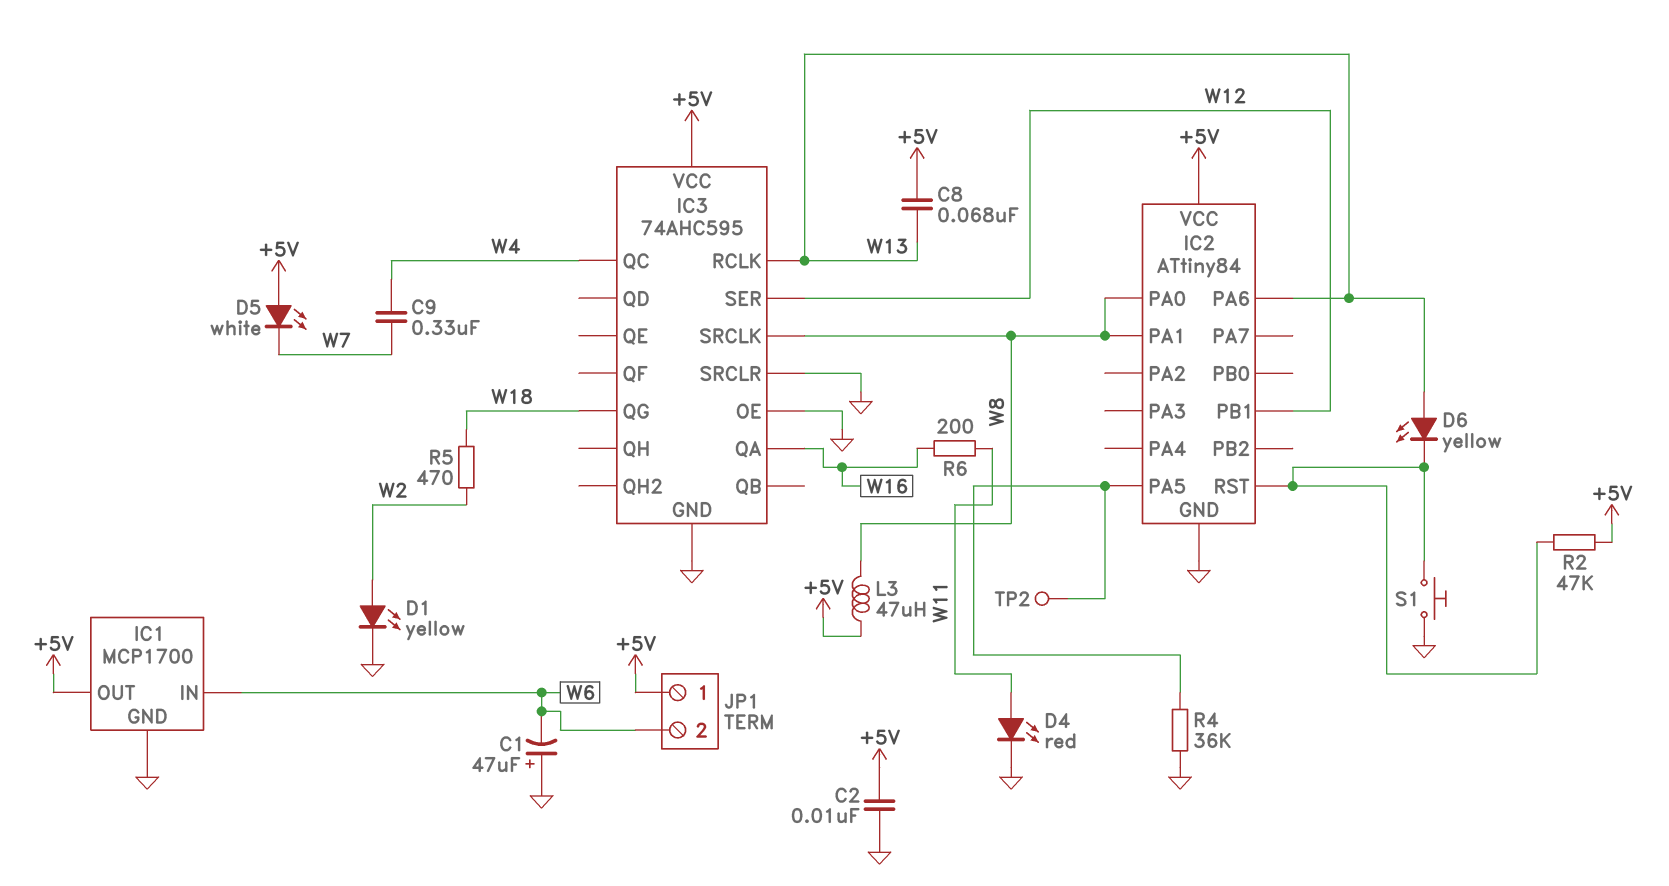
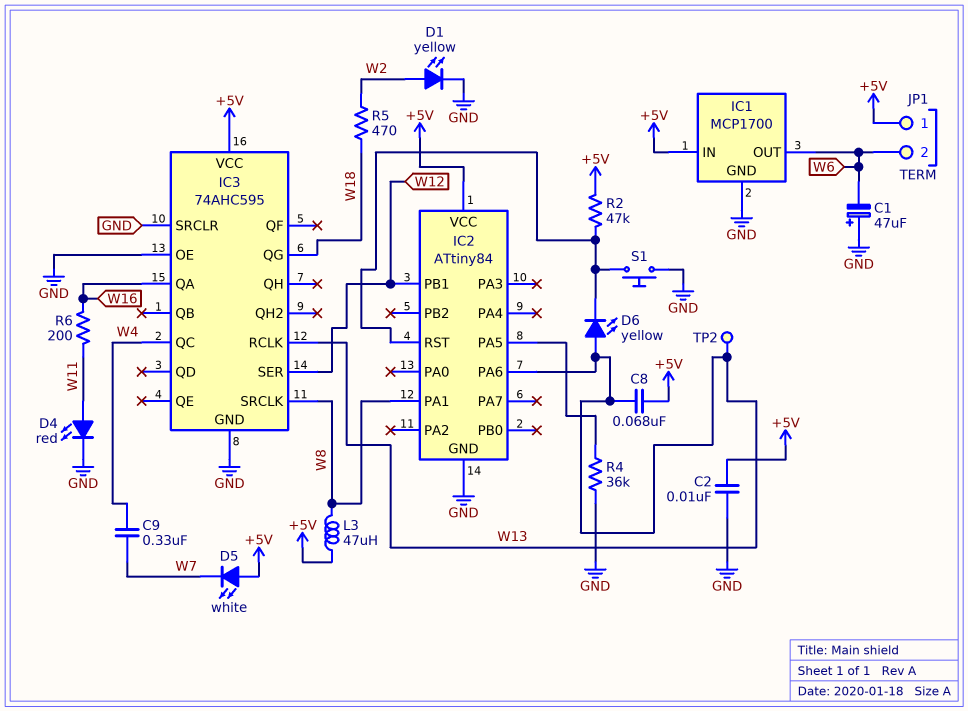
IC1 pin IN: W6 -> +5V
IC1 pin OUT: +5V -> W6
IC2 pin PA0: W8 -> none
TP2: test point (IC2/PA5) -> test point (W13)

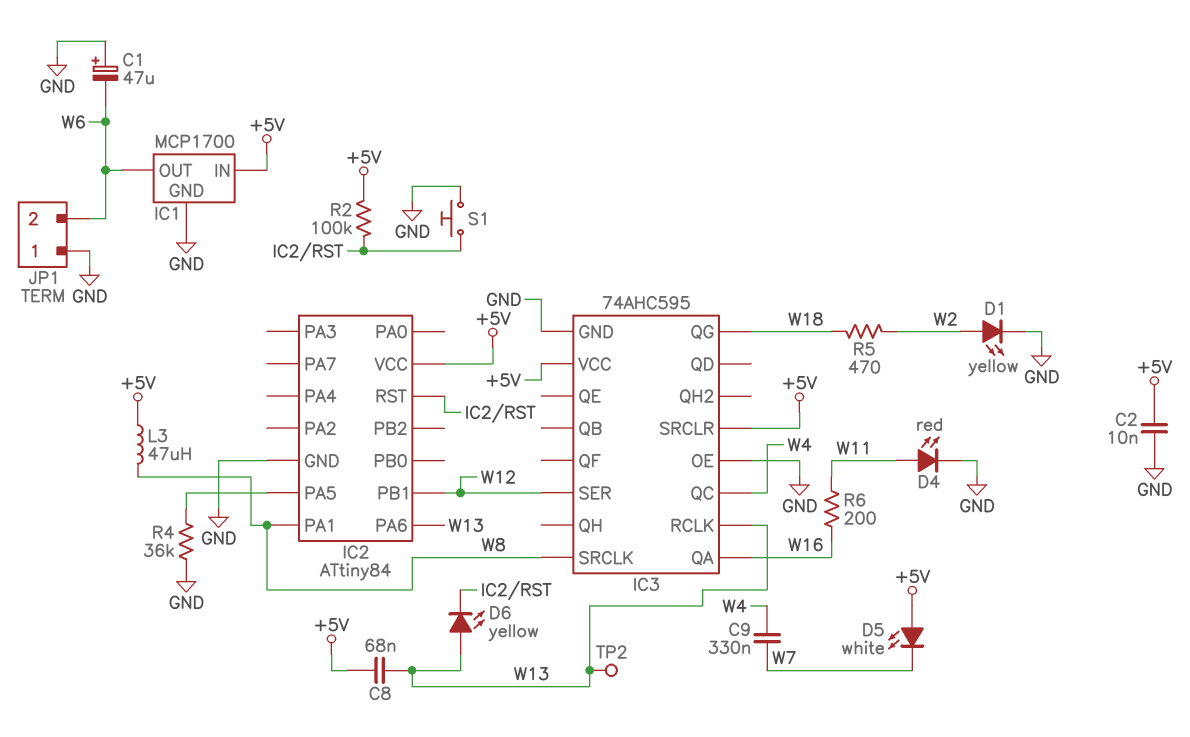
IC3 pin SRCLR: GND -> +5V
JP1 pin 1: +5V -> GND
R2: 47k (+5V, IC2/RST) -> 100k (+5V, IC2/RST)

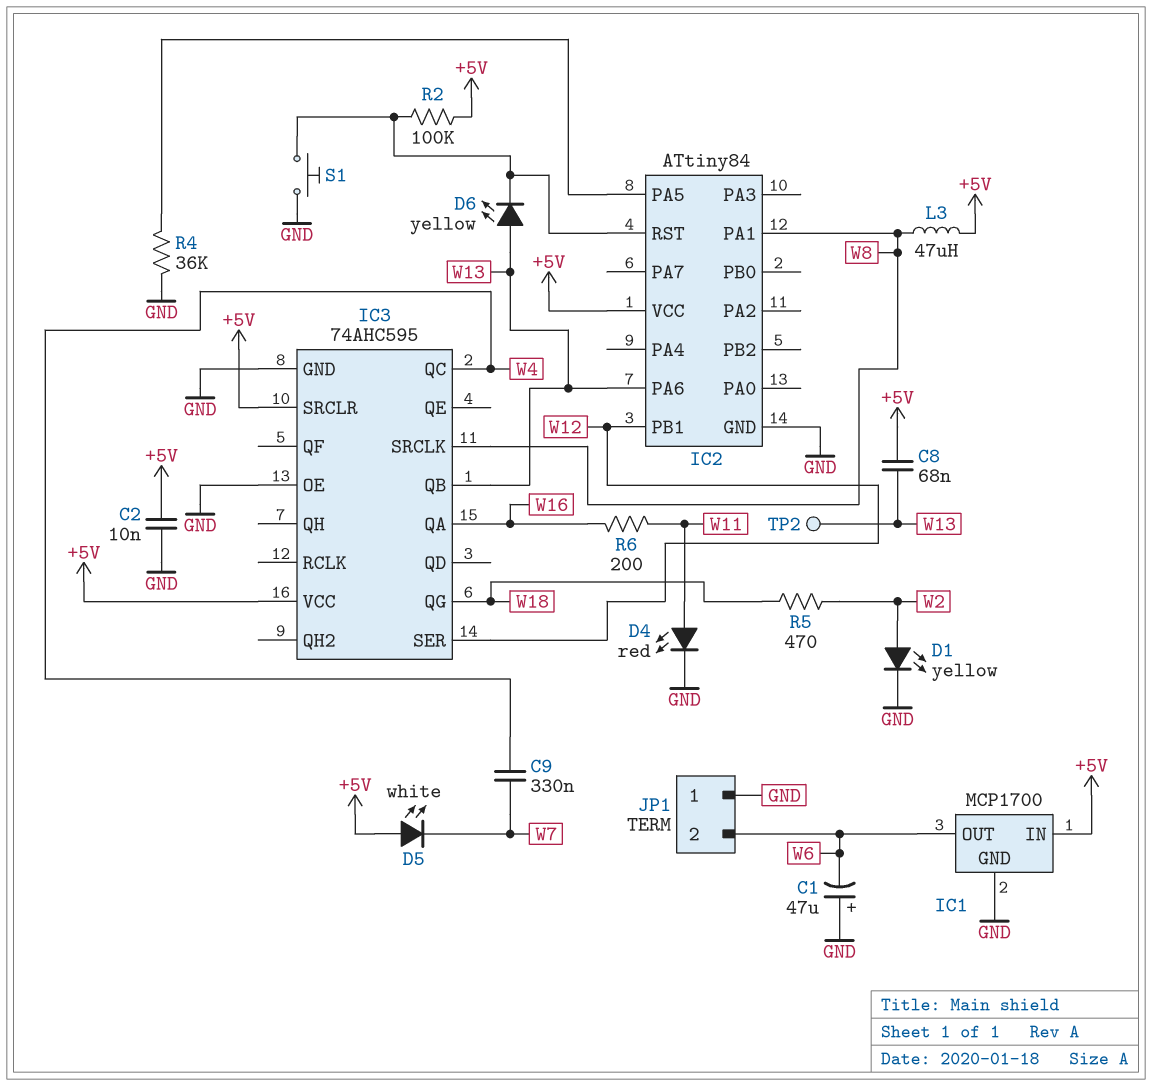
IC3 pin QB: none -> W13
IC3 pin RCLK: W13 -> none

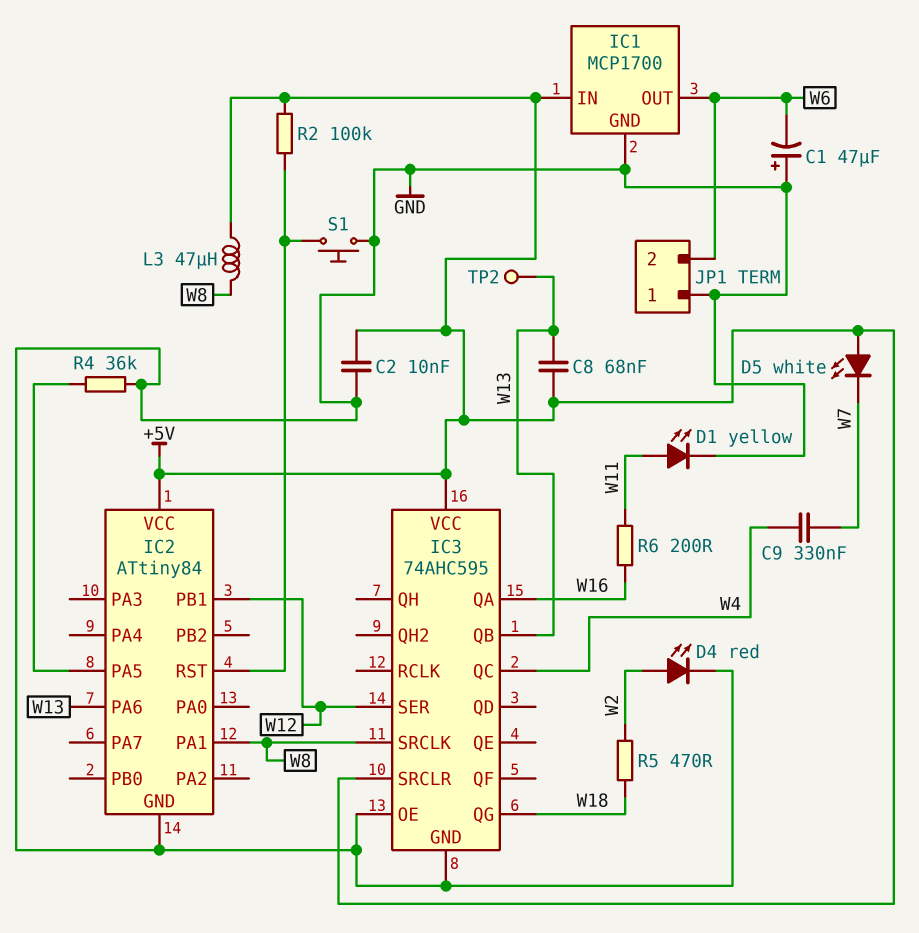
D1: LED yellow (A W2, K GND) -> LED yellow (A W11, K GND)
D4: LED red (A W11, K GND) -> LED red (A W2, K GND)
D6: LED yellow (A W13, K IC2/RST) -> none

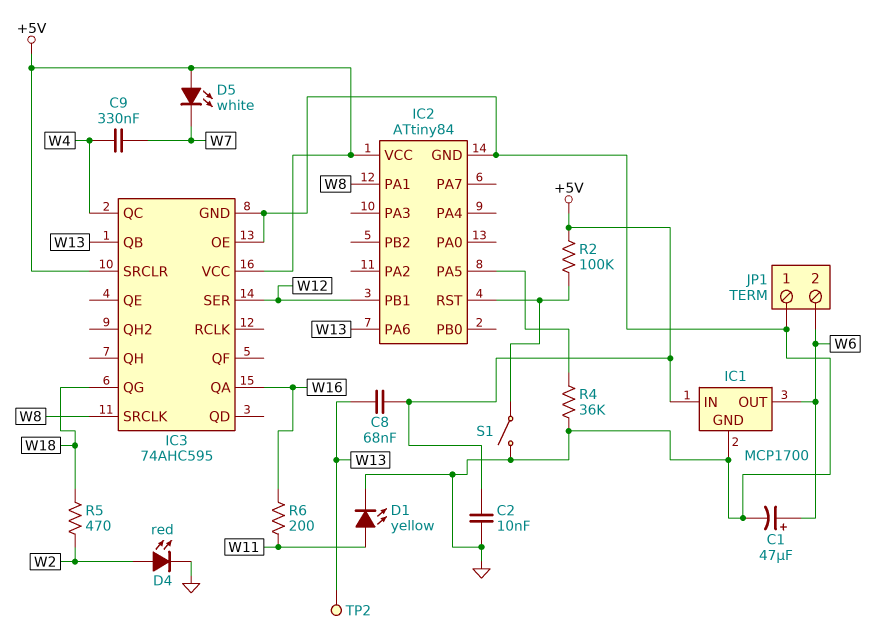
C1: 47uF (plus GND, minus W6) -> 47uF (plus W6, minus GND)
L3: 47uH (+5V, W8) -> none
S1: button (GND, IC2/RST) -> switch (GND, IC2/RST)

